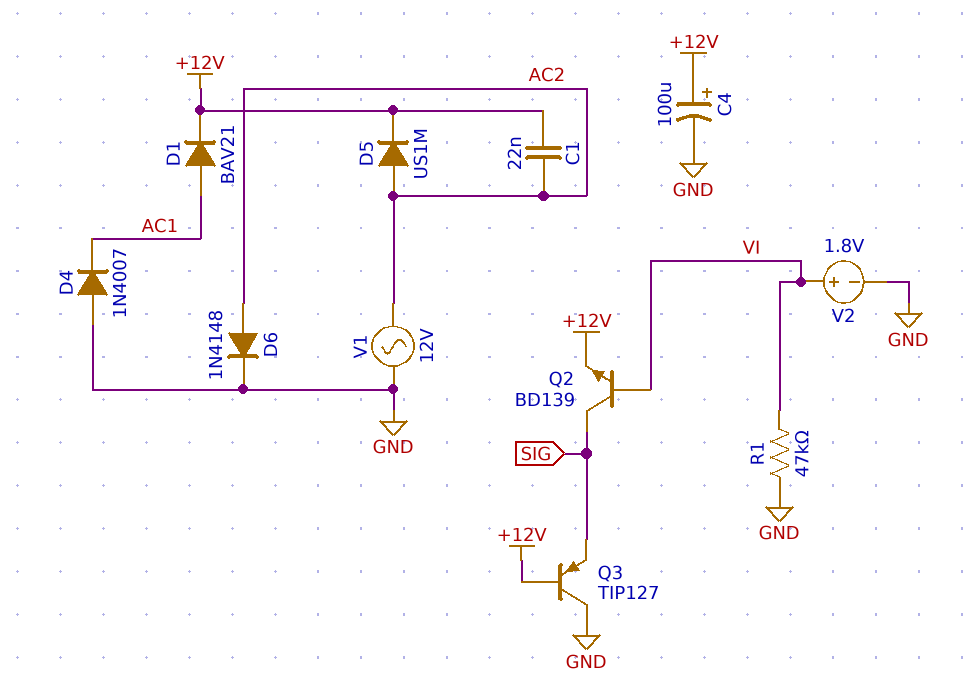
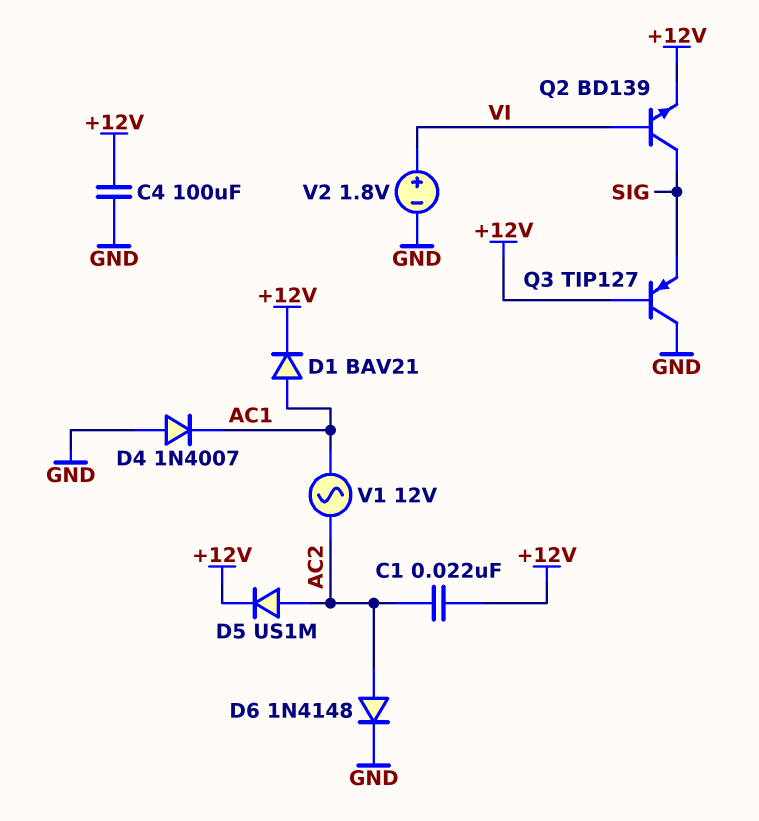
C4: 100uF (plus +12V, minus GND) -> 100uF (+12V, GND)
R1: 47k (GND, VI) -> none
V1: AC 12V (AC2, GND) -> AC 12V (AC1, AC2)

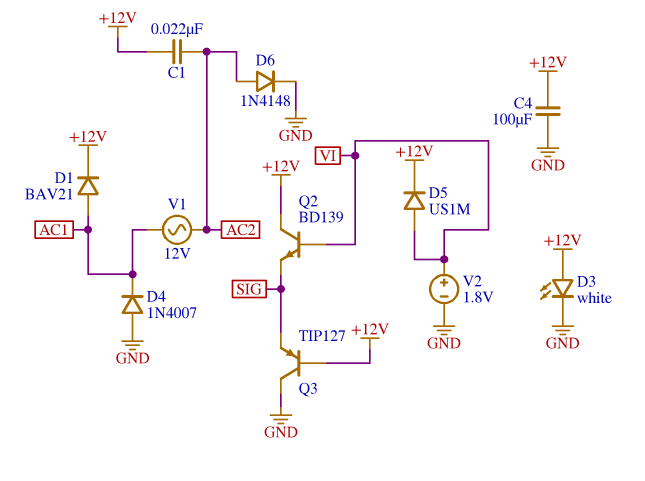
D3: none -> LED white (A +12V, K GND)
D5: diode US1M (A AC2, K +12V) -> diode US1M (A VI, K +12V)
Q2: NPN BD139 (B VI, C SIG, E +12V) -> NPN BD139 (B VI, C +12V, E SIG)

